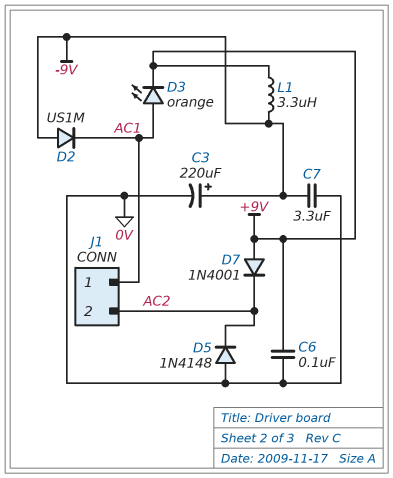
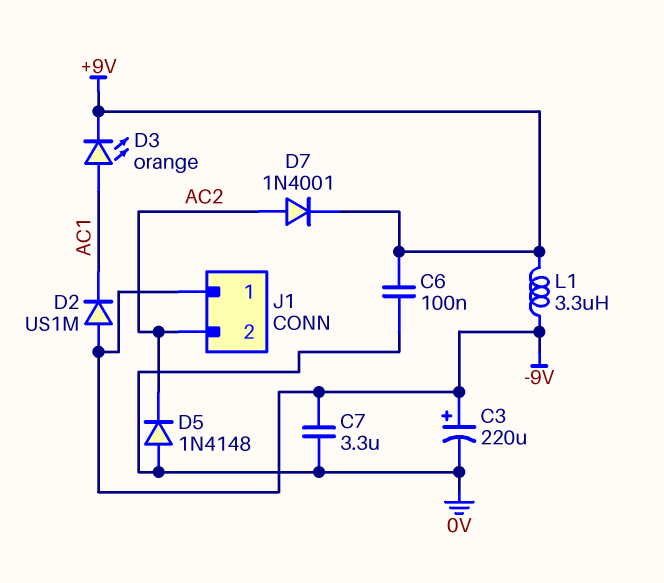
D7: diode 1N4001 (A +9V, K AC2) -> diode 1N4001 (A AC2, K +9V)
J1 pin 1: AC1 -> -9V

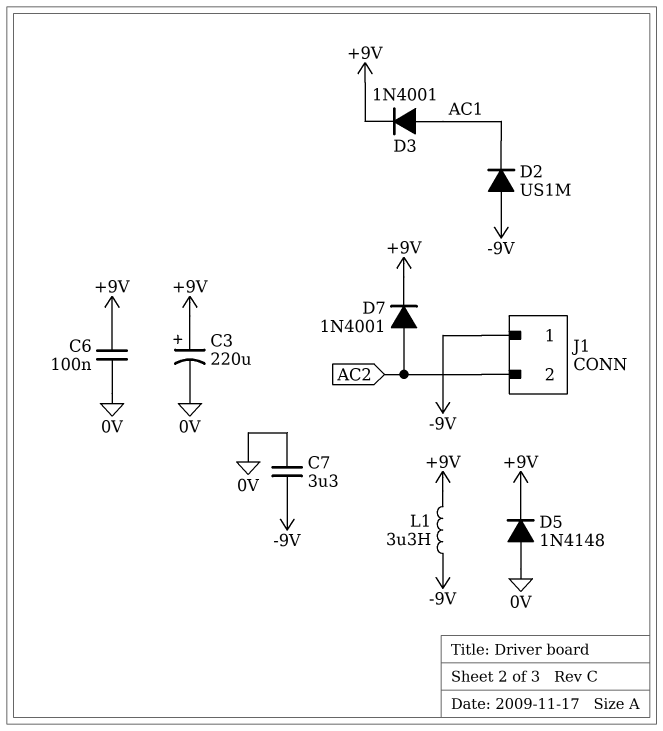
C3: 220uF (plus -9V, minus 0V) -> 220uF (plus +9V, minus 0V)
D3: LED orange (A AC1, K +9V) -> diode 1N4001 (A AC1, K +9V)
D5: diode 1N4148 (A 0V, K AC2) -> diode 1N4148 (A 0V, K +9V)

